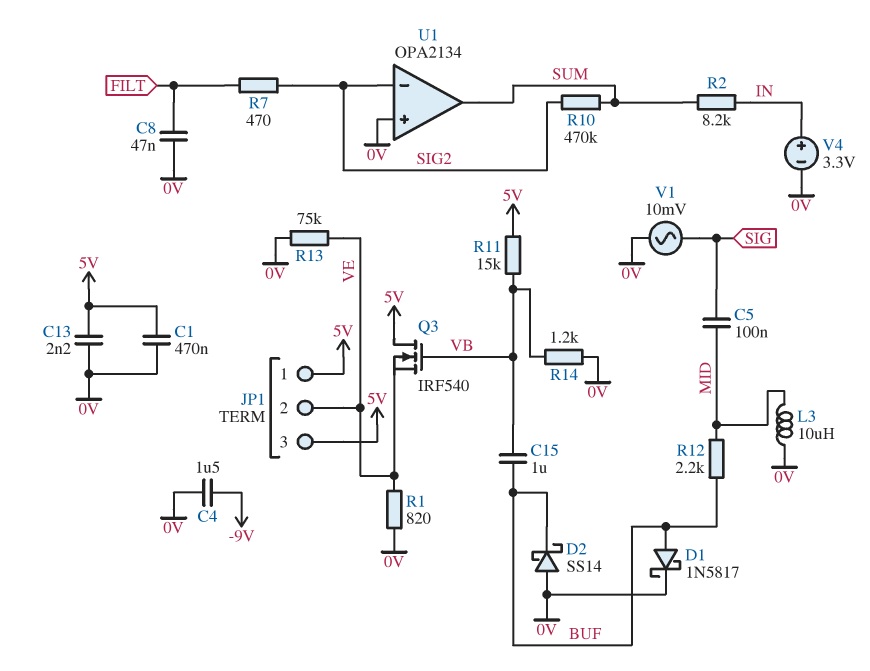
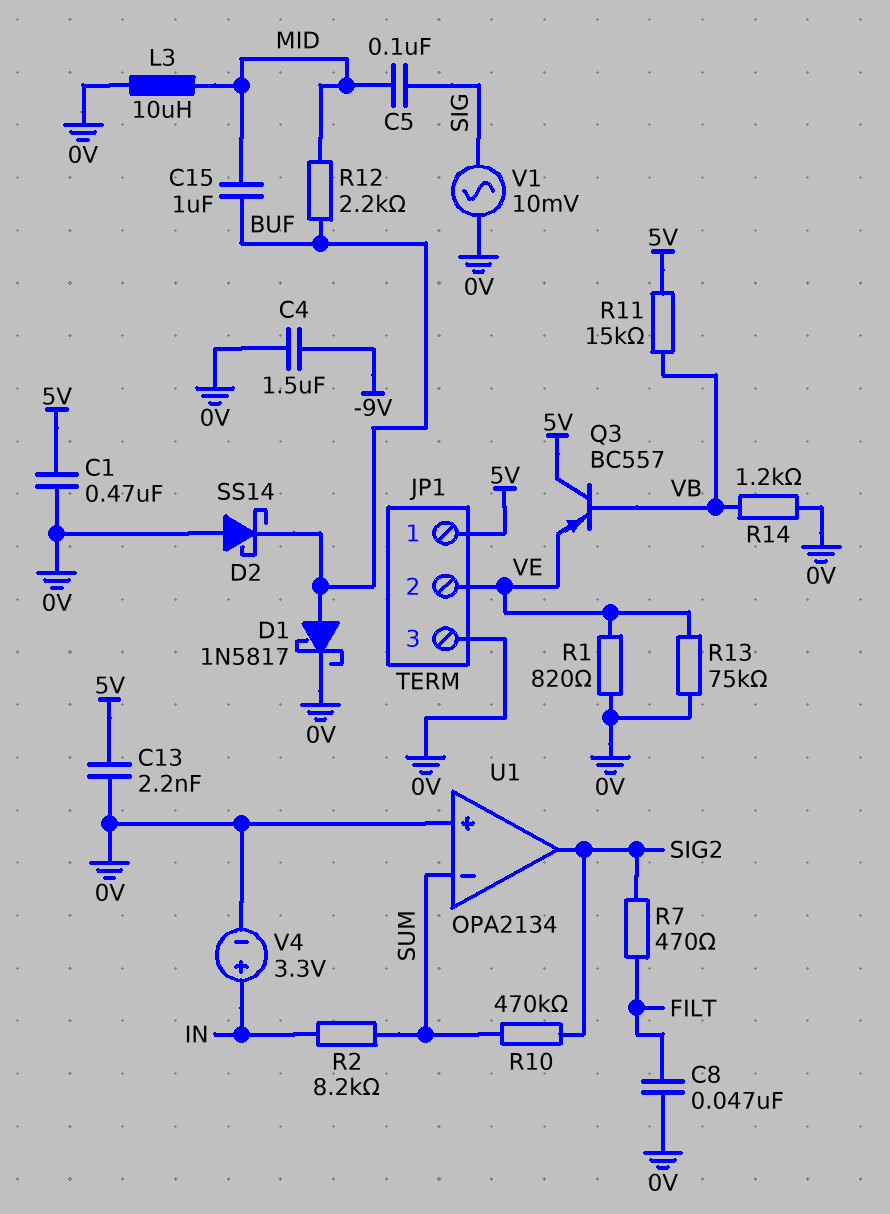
C15: 1uF (BUF, VB) -> 1uF (BUF, MID)
JP1 pin 3: 5V -> 0V
Q3: NMOS IRF540 (G VB, D 5V, S VE) -> PNP BC557 (B VB, C 5V, E VE)
U1 pin in-: SIG2 -> SUM
U1 pin out: SUM -> SIG2

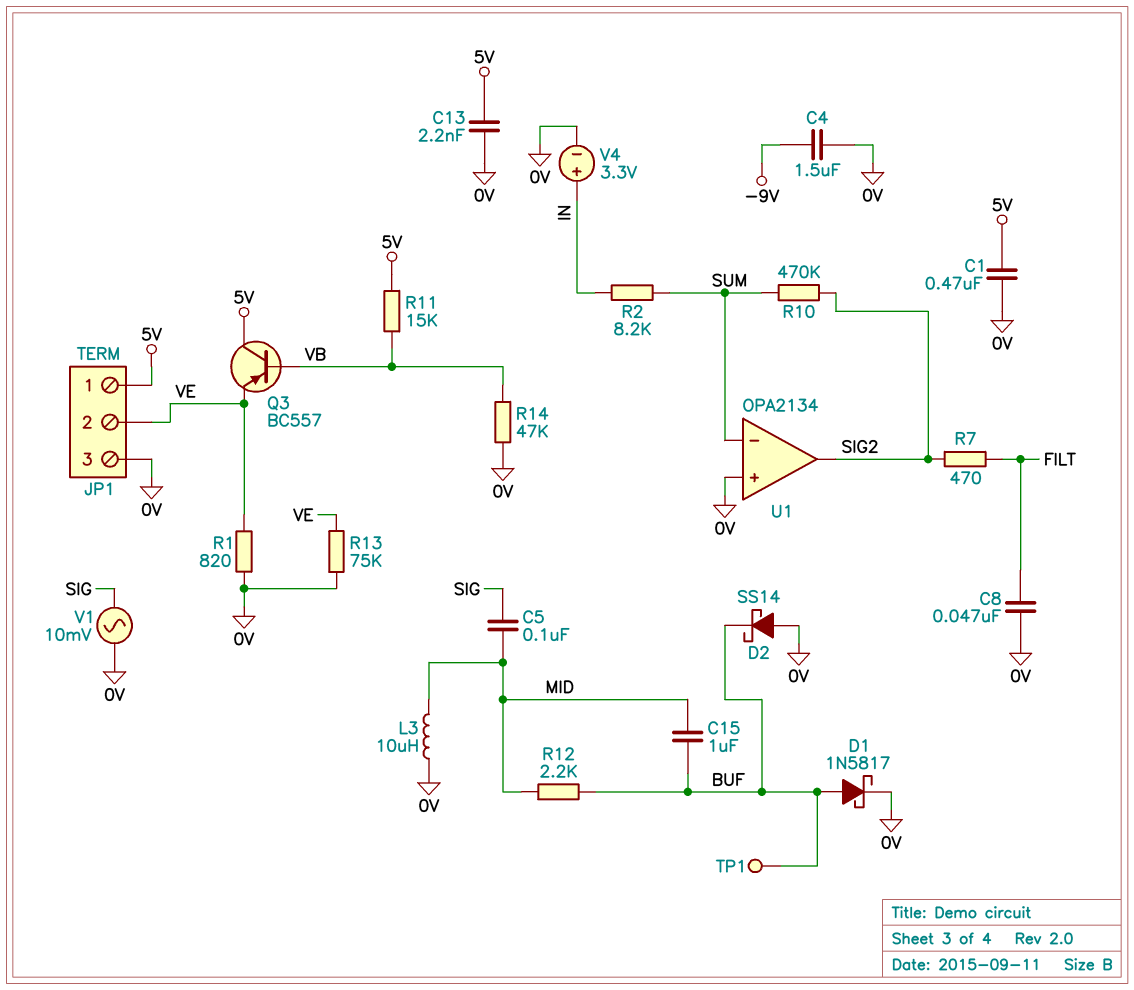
R14: 1.2k (0V, VB) -> 47k (0V, VB)
TP1: none -> test point (BUF)

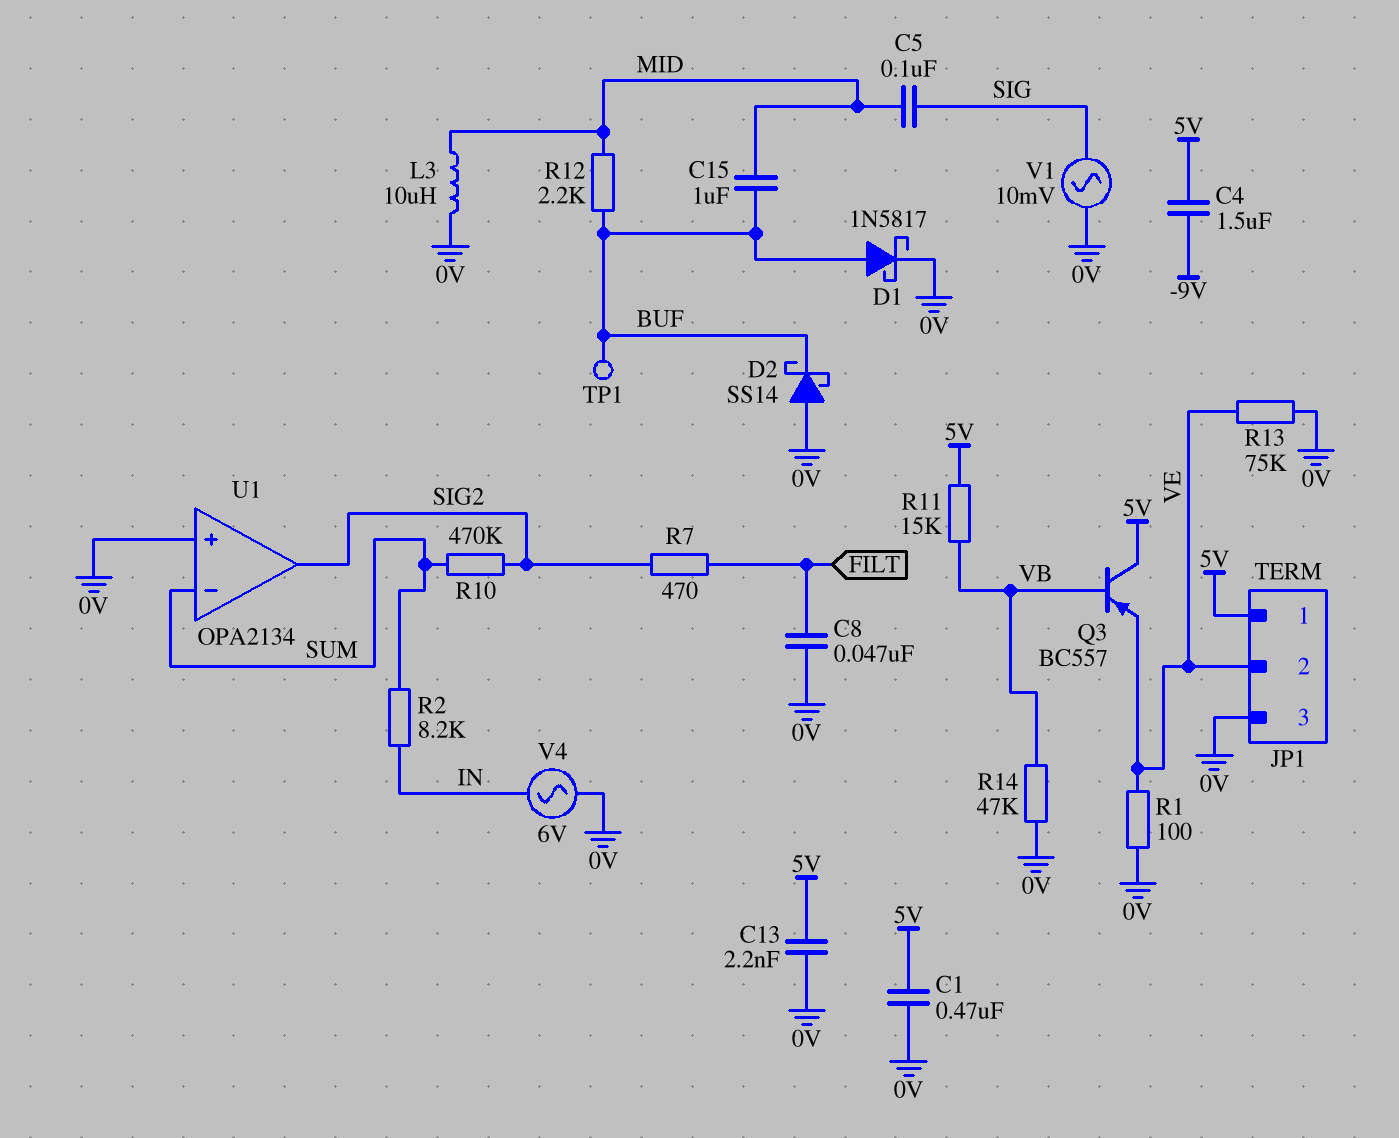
C4: 1.5uF (-9V, 0V) -> 1.5uF (-9V, 5V)
R1: 820 (0V, VE) -> 100 (0V, VE)
V4: 3.3V (plus IN, minus 0V) -> AC 6V (0V, IN)

